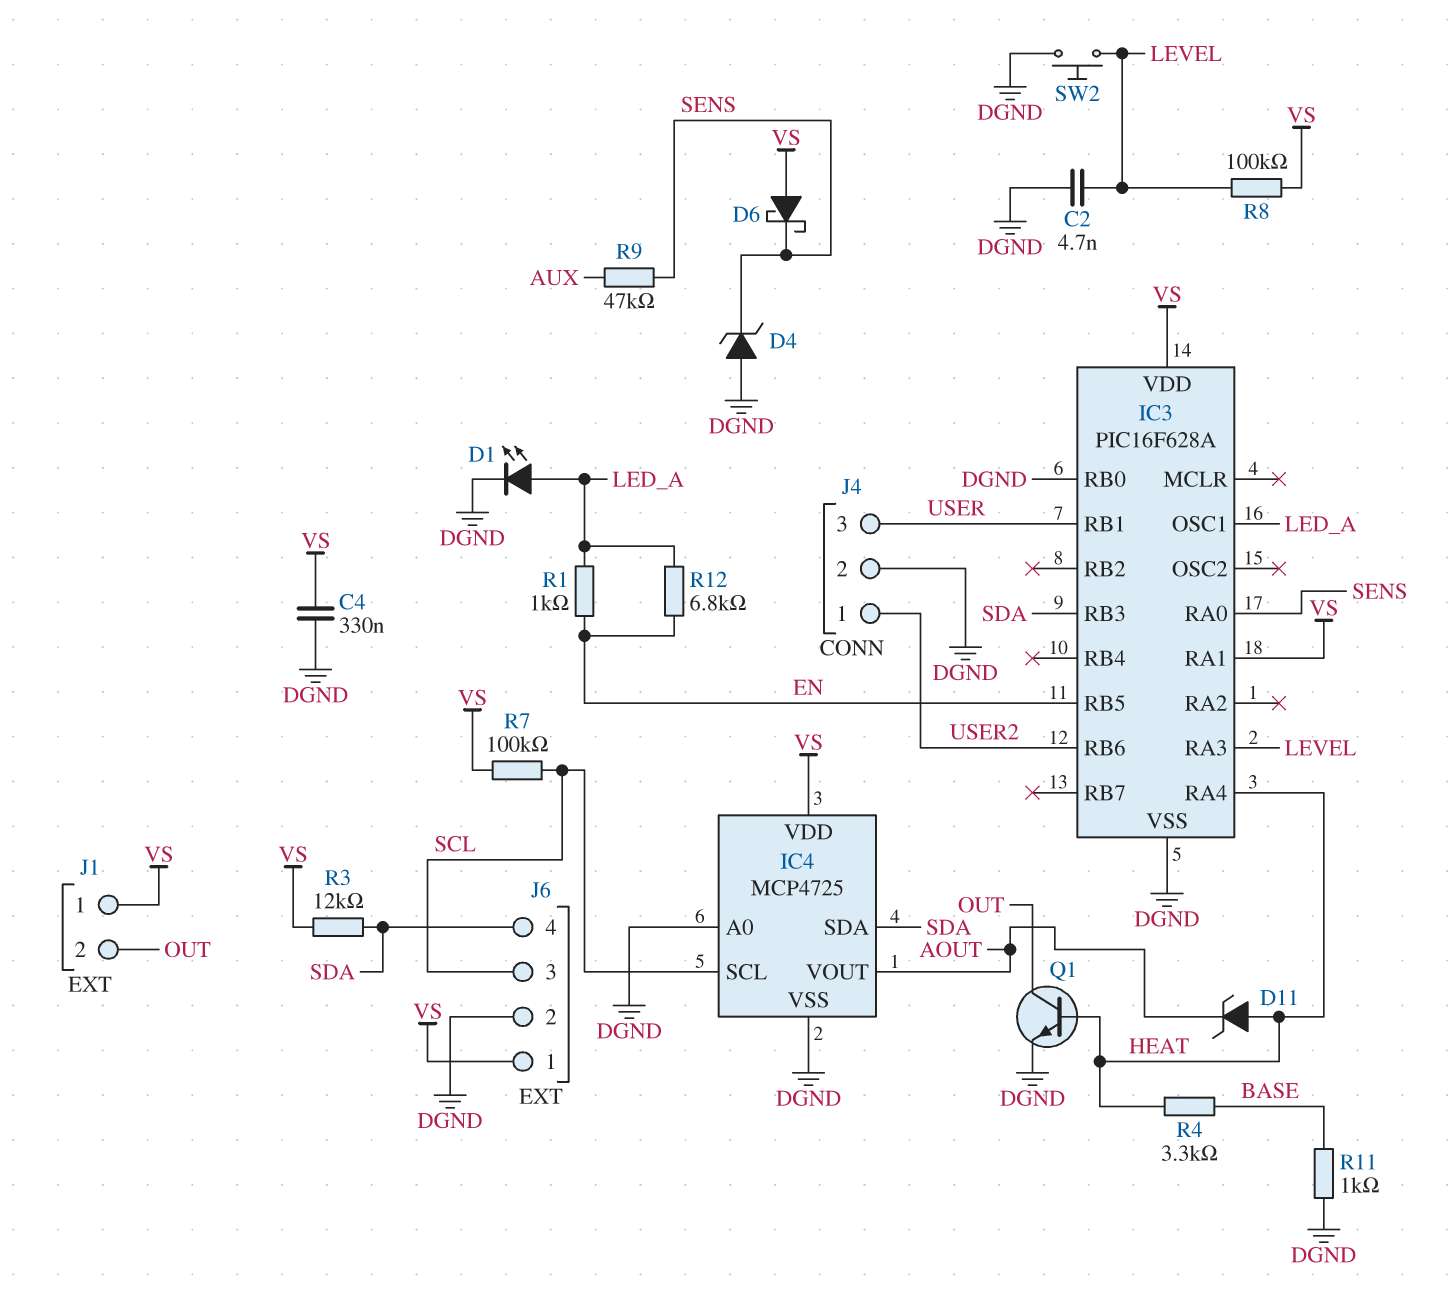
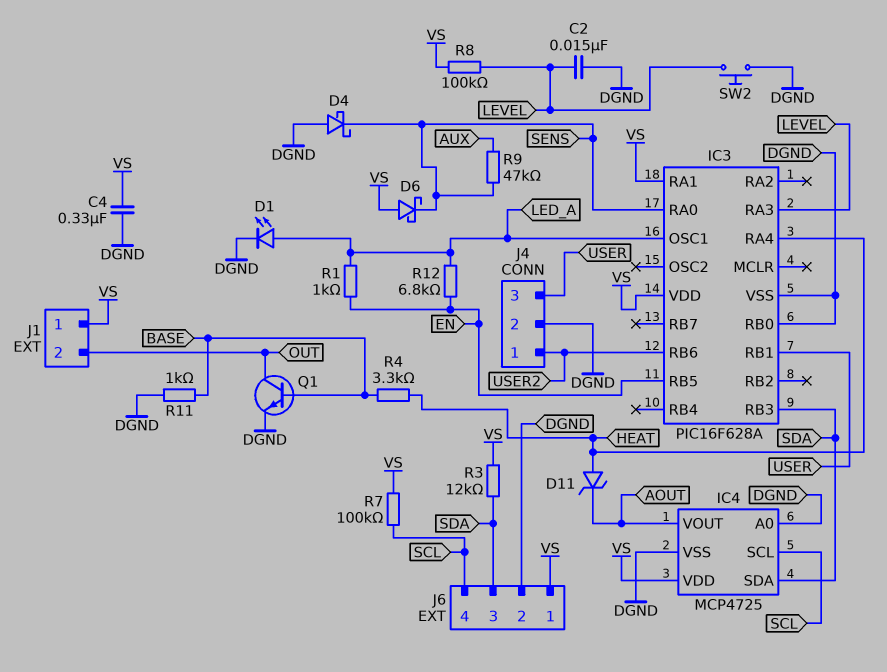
C2: 4.7nF (DGND, LEVEL) -> 15nF (DGND, LEVEL)
D4: zener (A DGND, K SENS) -> schottky (A DGND, K SENS)
J6 pin 3: SCL -> SDA
J6 pin 4: SDA -> SCL
Q1: NPN (B HEAT, C OUT, E DGND) -> NPN (B BASE, C OUT, E DGND)

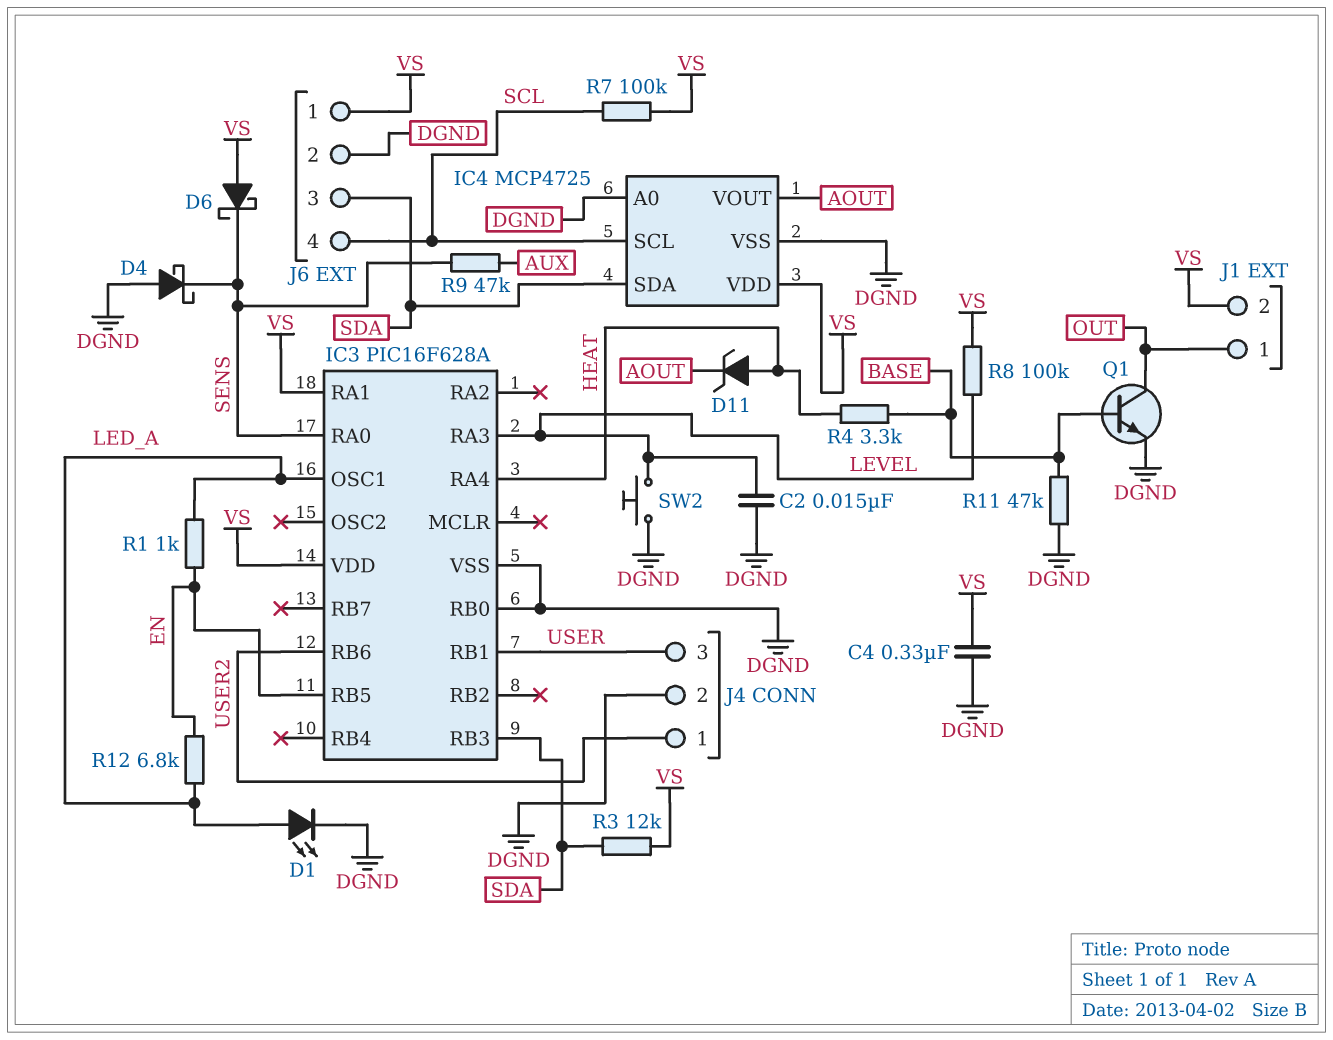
J1 pin 1: VS -> OUT
J1 pin 2: OUT -> VS
R11: 1k (BASE, DGND) -> 47k (BASE, DGND)

